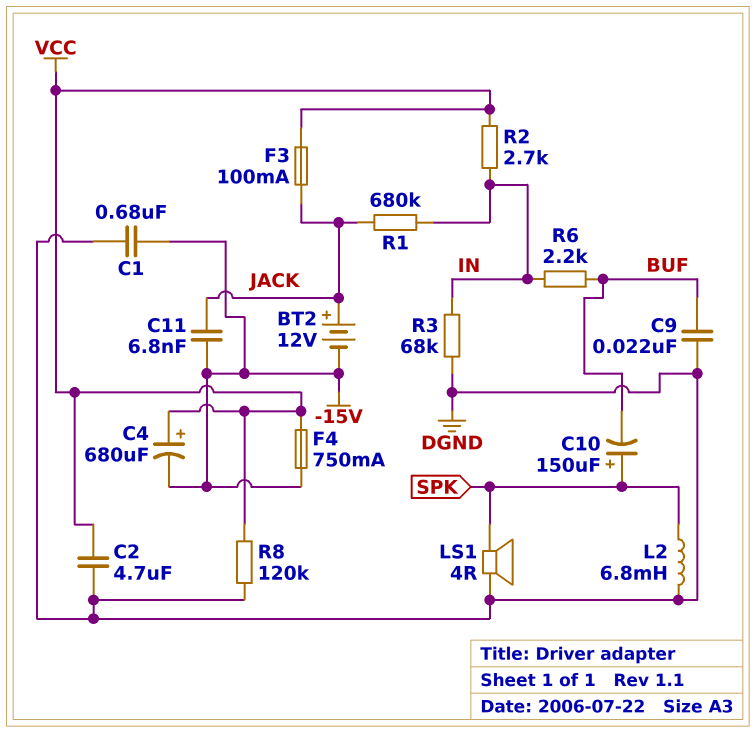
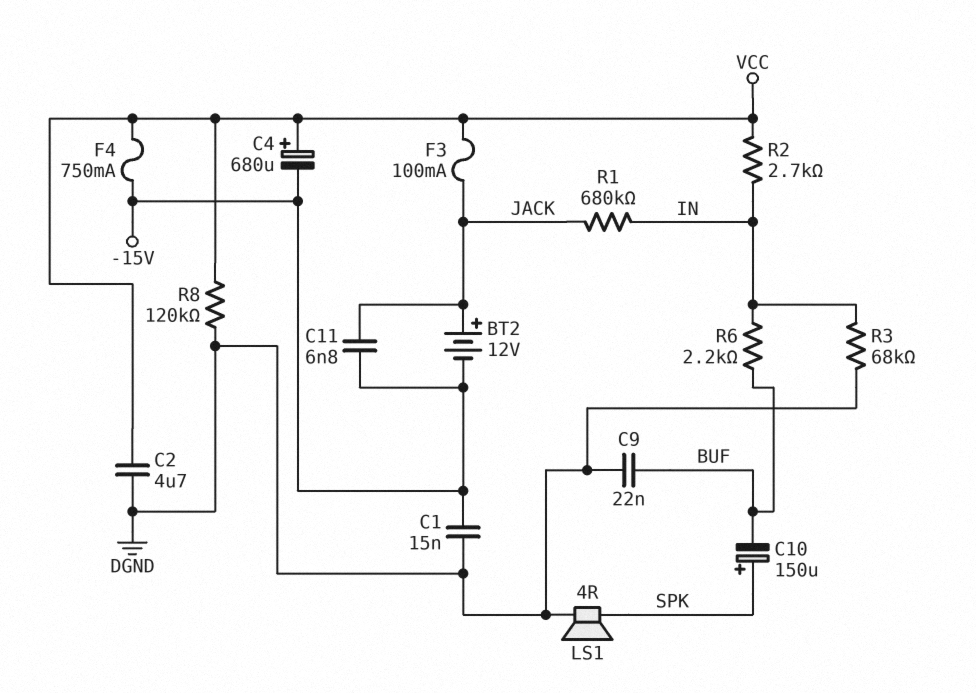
C1: 680nF (-15V, DGND) -> 15nF (-15V, DGND)
L2: 6.8mH (DGND, SPK) -> none

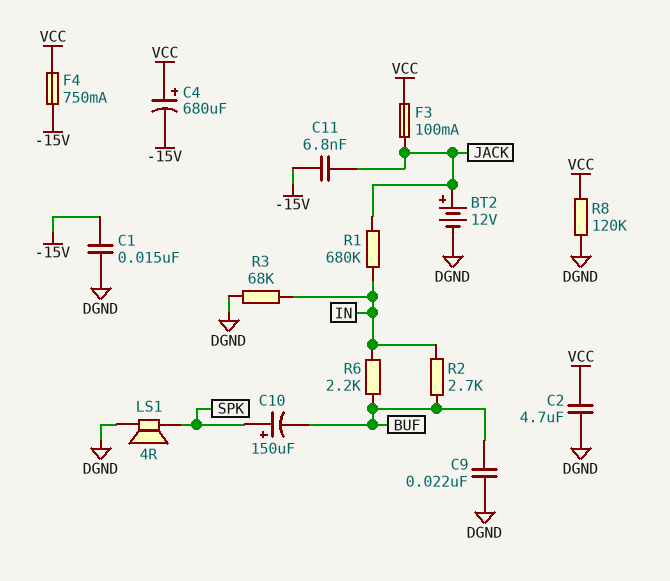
BT2: 12V (plus JACK, minus -15V) -> 12V (plus JACK, minus DGND)
R2: 2.7k (IN, VCC) -> 2.7k (BUF, IN)

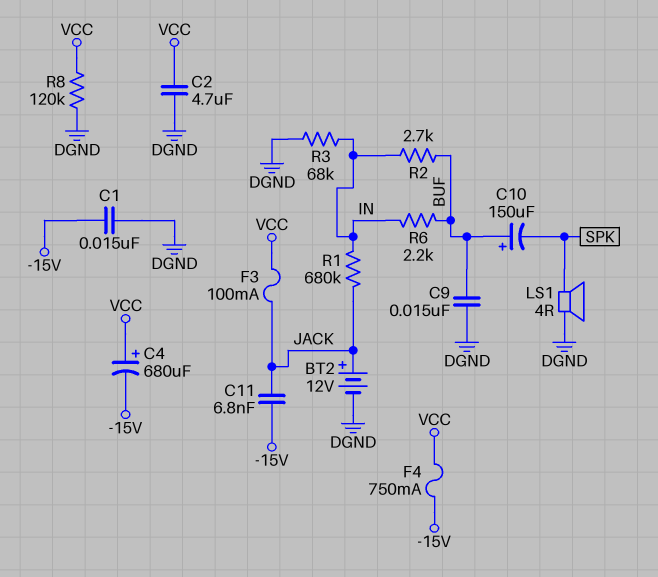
C9: 22nF (BUF, DGND) -> 15nF (BUF, DGND)
C10: 150uF (plus SPK, minus BUF) -> 150uF (plus BUF, minus SPK)

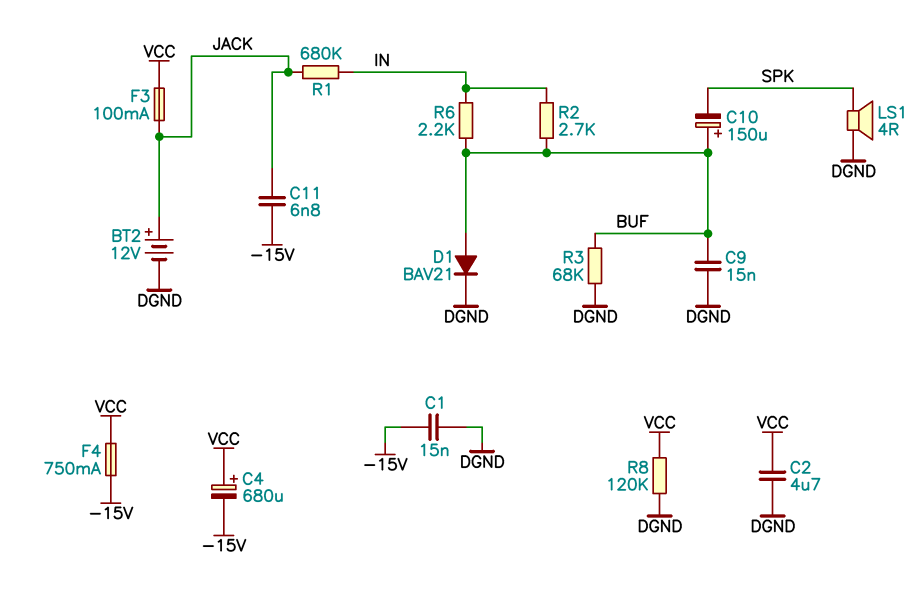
D1: none -> diode BAV21 (A BUF, K DGND)
R3: 68k (DGND, IN) -> 68k (BUF, DGND)

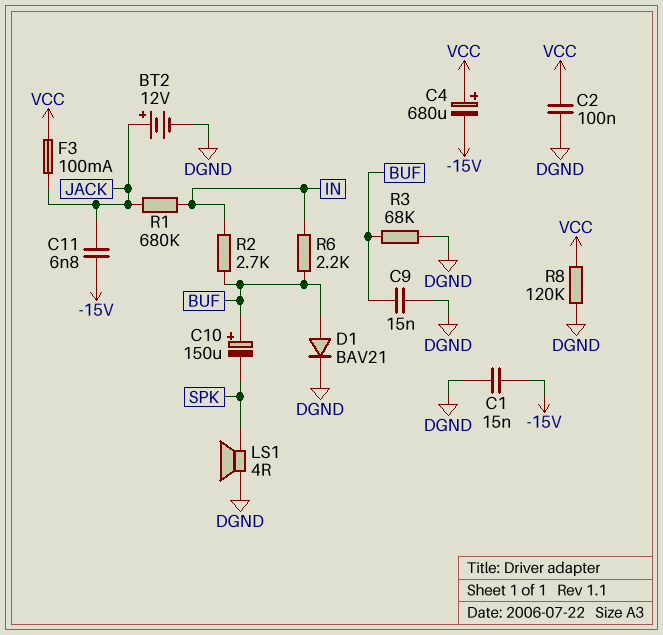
C2: 4.7uF (DGND, VCC) -> 100nF (DGND, VCC)
F4: 750mA (-15V, VCC) -> none

